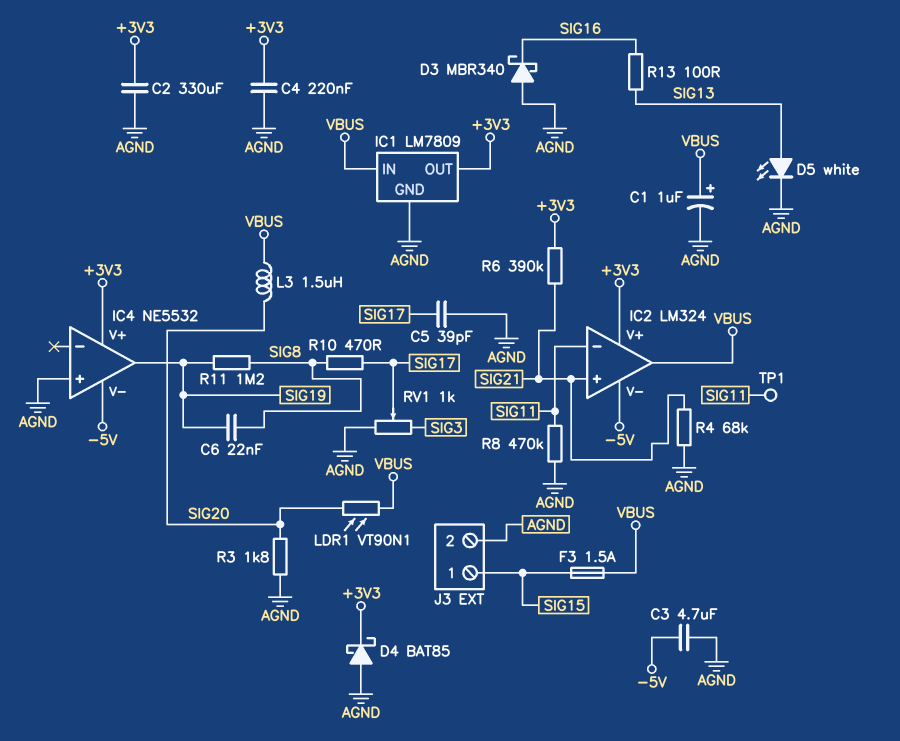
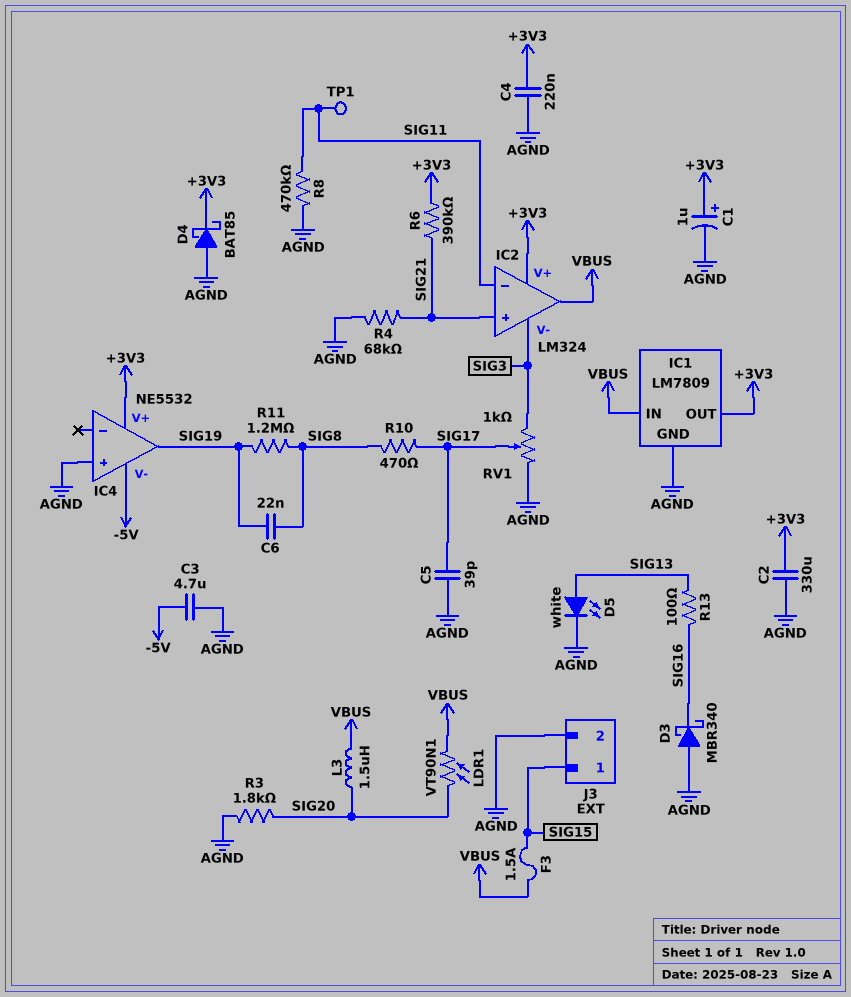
C1: 1uF (plus VBUS, minus AGND) -> 1uF (plus +3V3, minus AGND)
IC2 pin V-: -5V -> SIG3

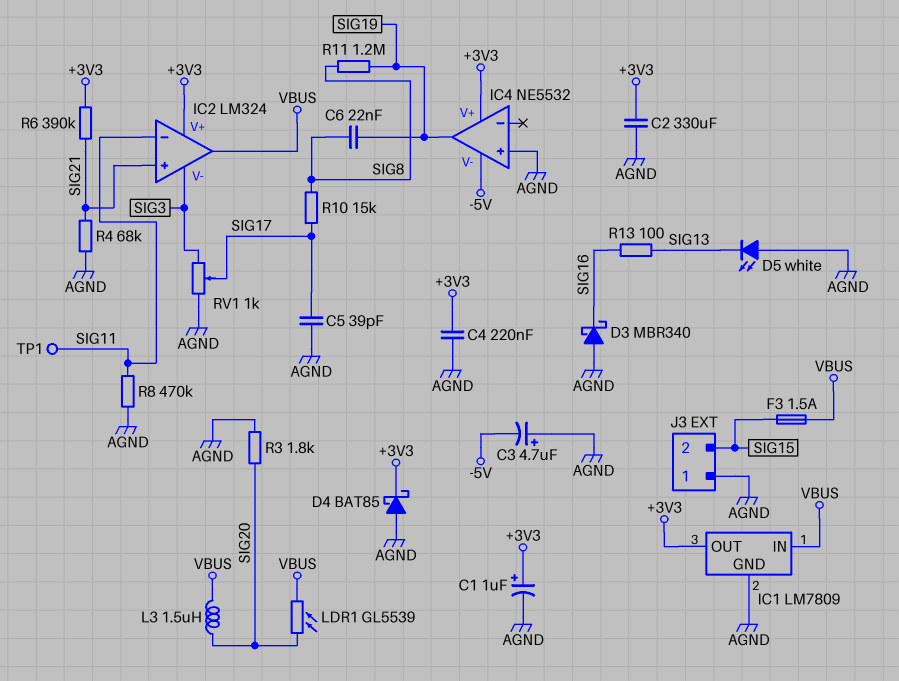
C3: 4.7uF (-5V, AGND) -> 4.7uF (plus AGND, minus -5V)
D5: LED white (A SIG13, K AGND) -> LED white (A AGND, K SIG13)
J3 pin 1: SIG15 -> AGND
J3 pin 2: AGND -> SIG15
LDR1: VT90N1 (SIG20, VBUS) -> GL5539 (SIG20, VBUS)
R10: 470 (SIG8, SIG17) -> 15k (SIG8, SIG17)

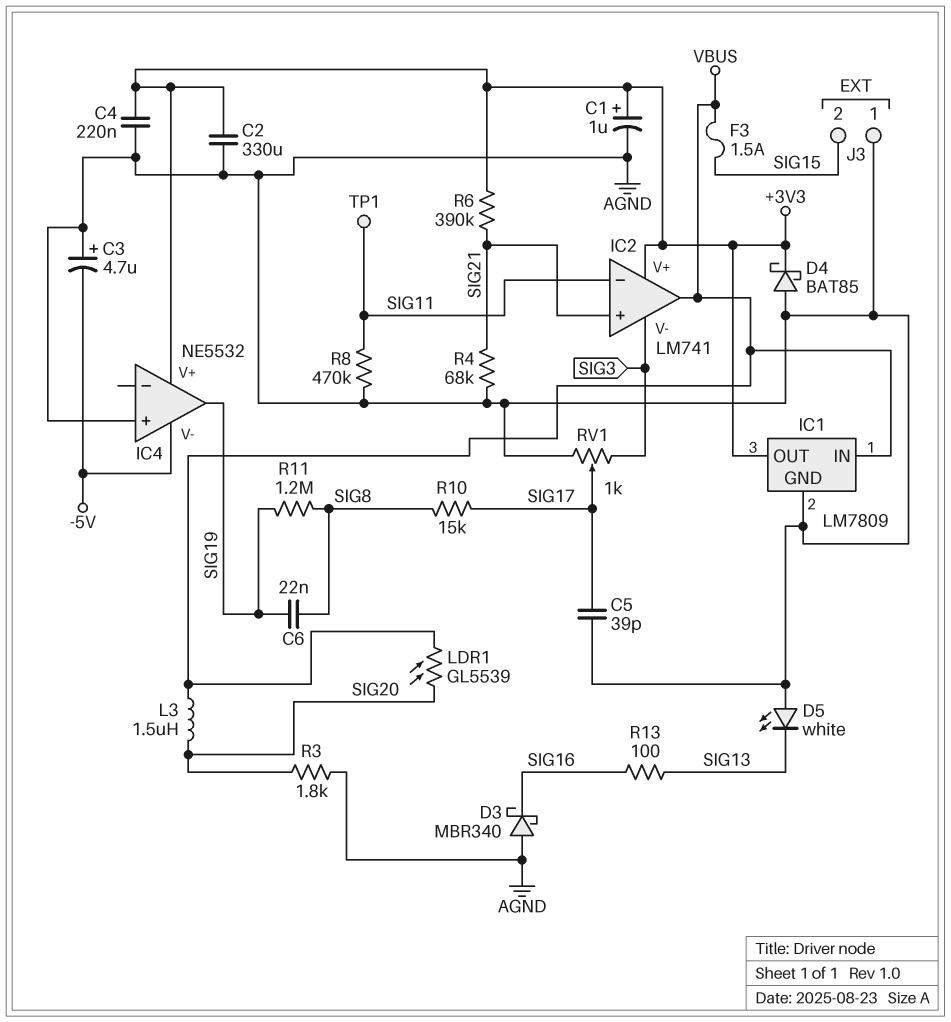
IC2: LM324 -> LM741

